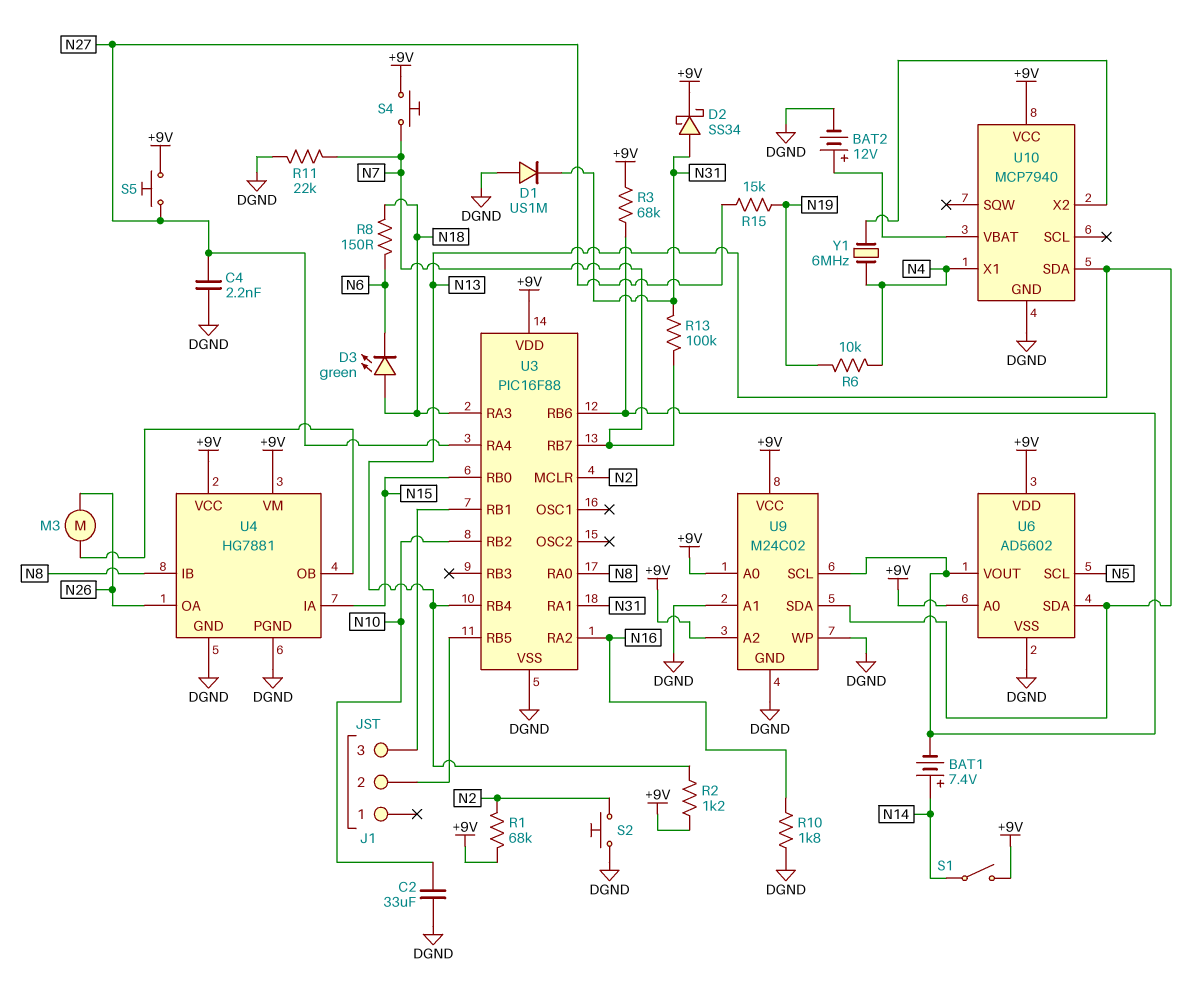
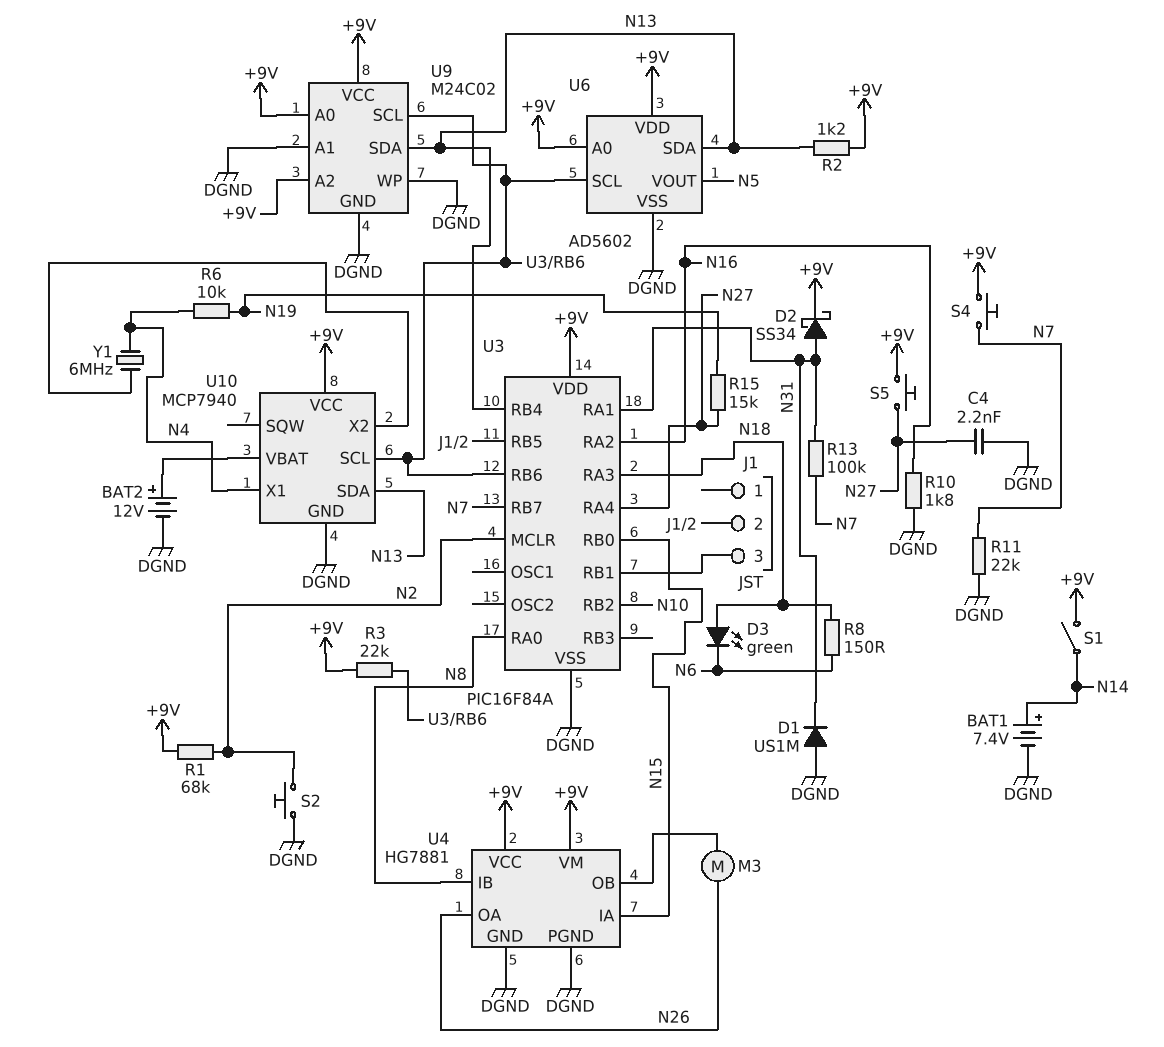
BAT1: 7.4V (plus N14, minus U3/RB6) -> 7.4V (plus N14, minus DGND)
C2: 33uF (DGND, N10) -> none
R3: 68k (+9V, U3/RB6) -> 22k (+9V, U3/RB6)
U3: PIC16F88 -> PIC16F84A
U6 pin SCL: N5 -> U3/RB6
U6 pin VOUT: U3/RB6 -> N5
U10 pin SCL: none -> U3/RB6

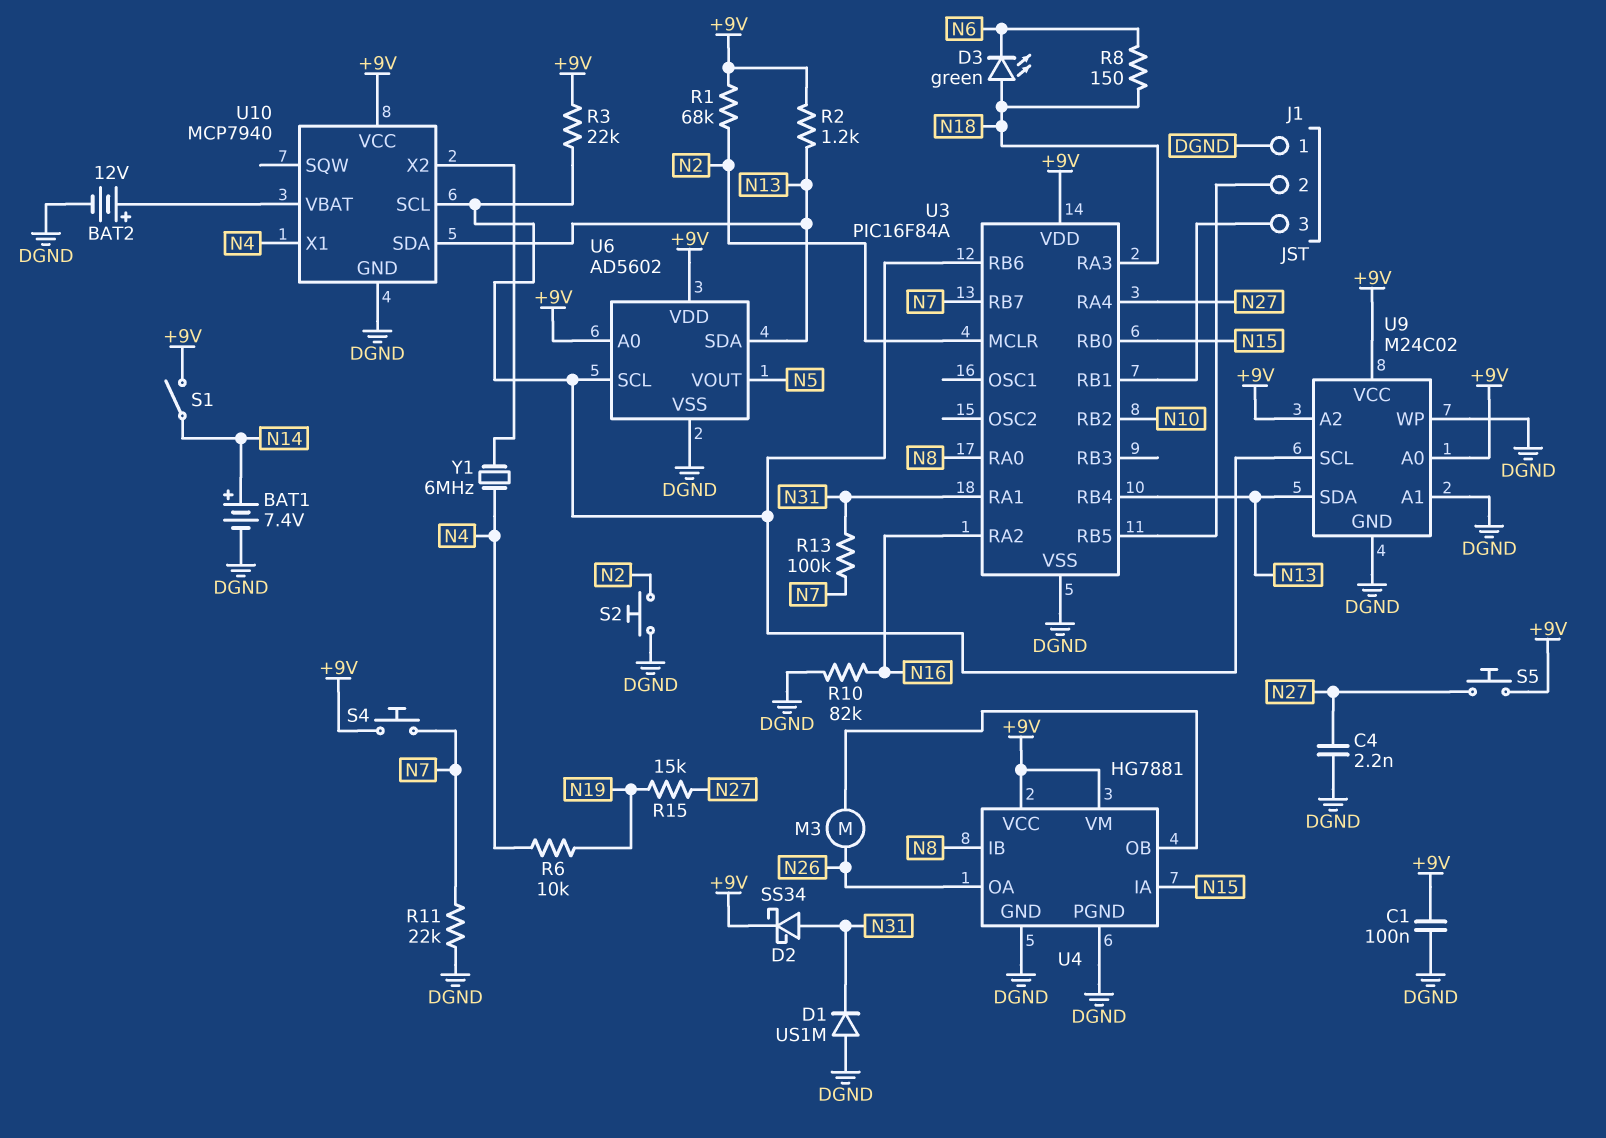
C1: none -> 100nF (+9V, DGND)
J1 pin 1: none -> DGND
R10: 1.8k (DGND, N16) -> 82k (DGND, N16)

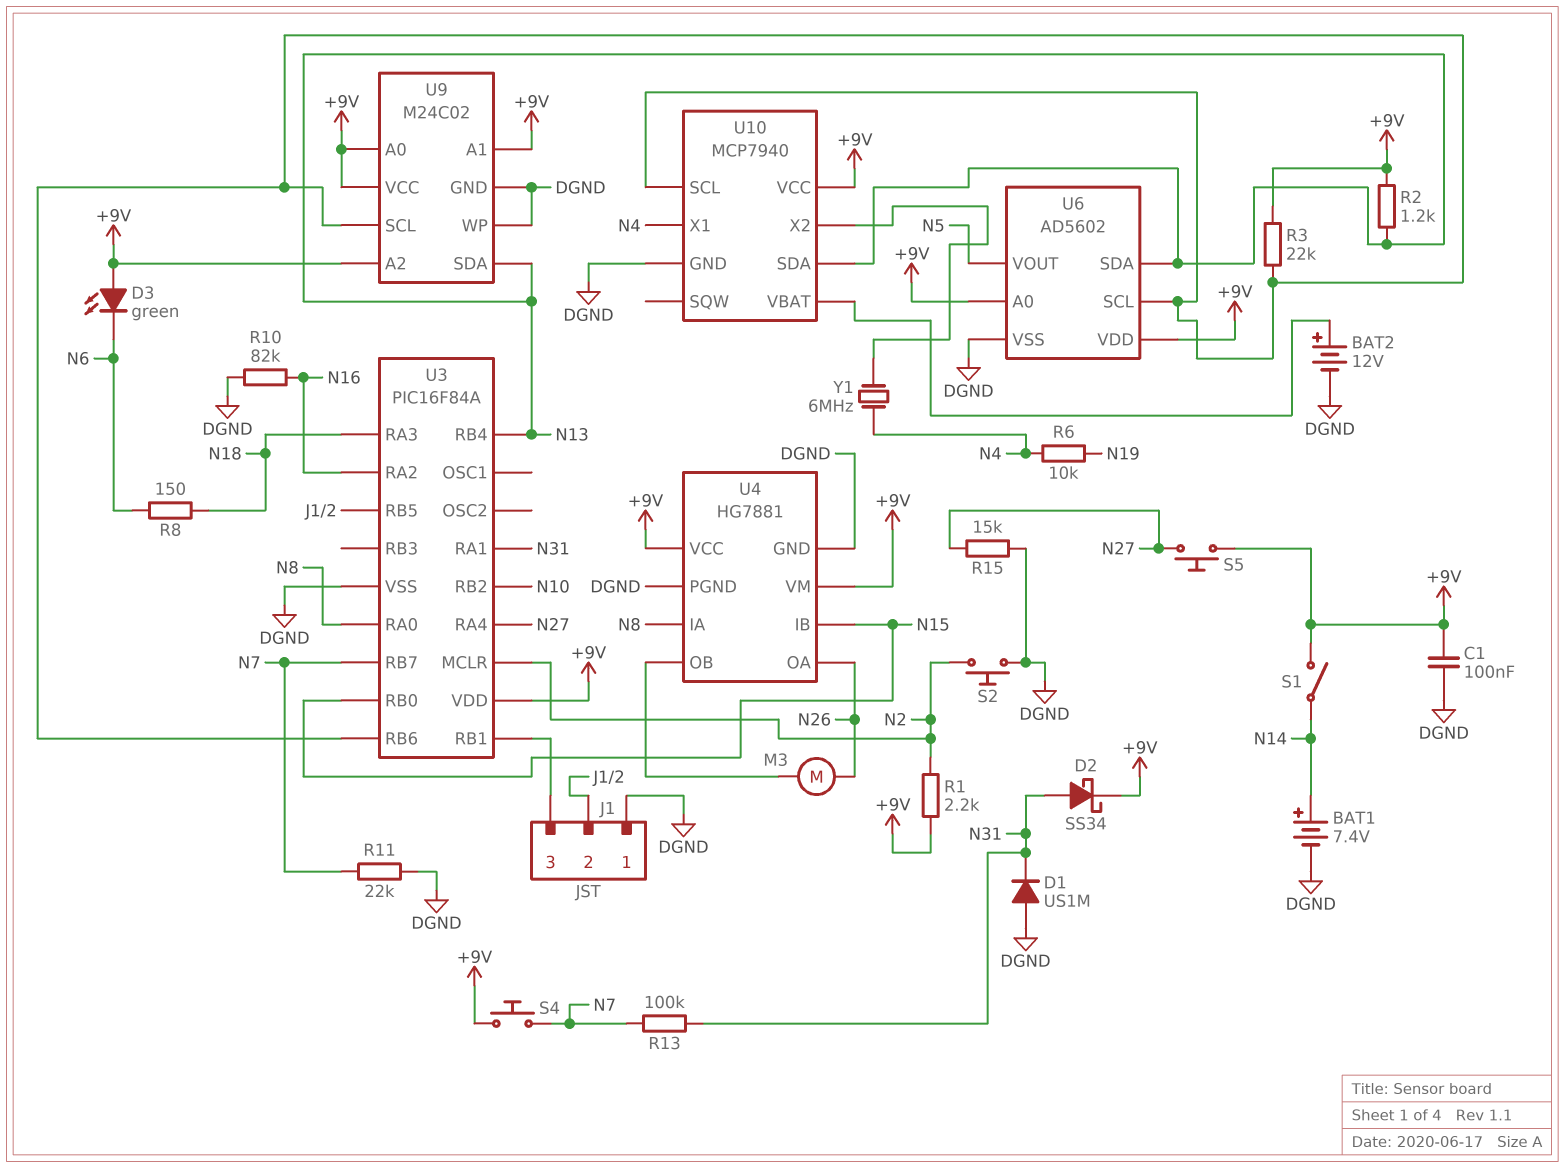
C4: 2.2nF (DGND, N27) -> none
D3: LED green (A N18, K N6) -> LED green (A +9V, K N6)
R1: 68k (+9V, N2) -> 2.2k (+9V, N2)
R15: 15k (N19, N27) -> 15k (DGND, N27)
U4 pin IA: N15 -> N8
U4 pin IB: N8 -> N15
U9 pin A1: DGND -> +9V

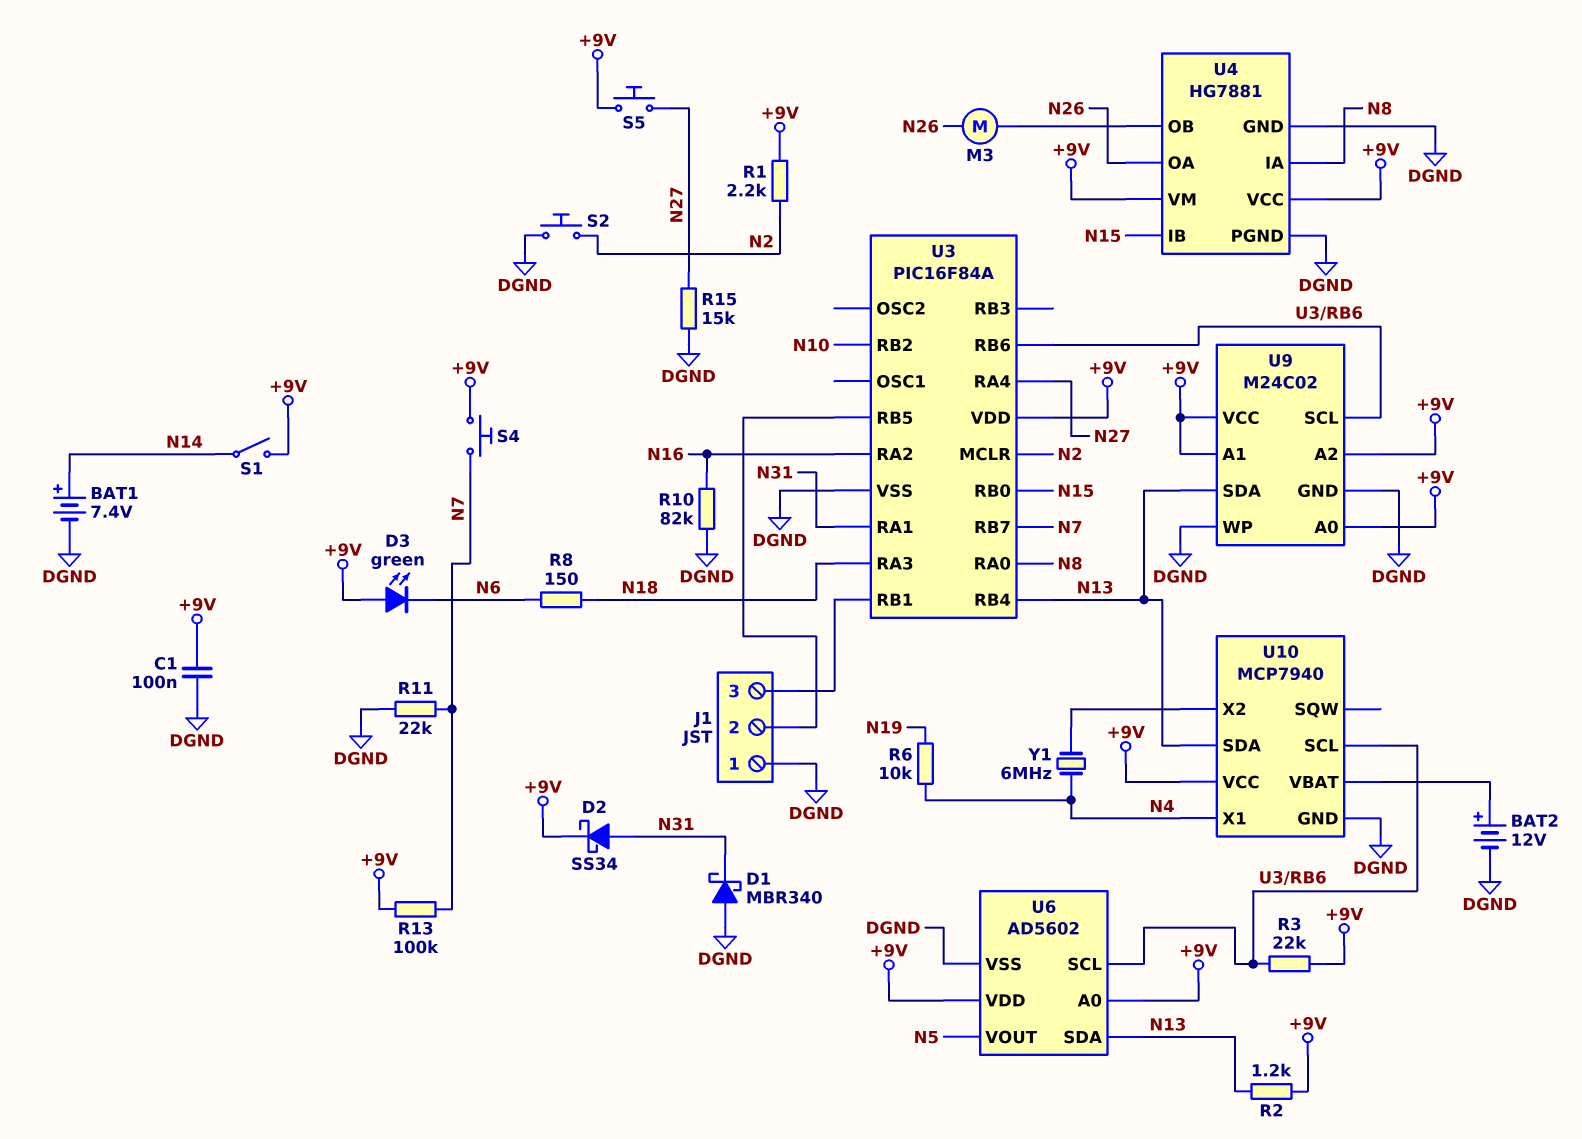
D1: diode US1M (A DGND, K N31) -> schottky MBR340 (A DGND, K N31)
R13: 100k (N7, N31) -> 100k (+9V, N7)

